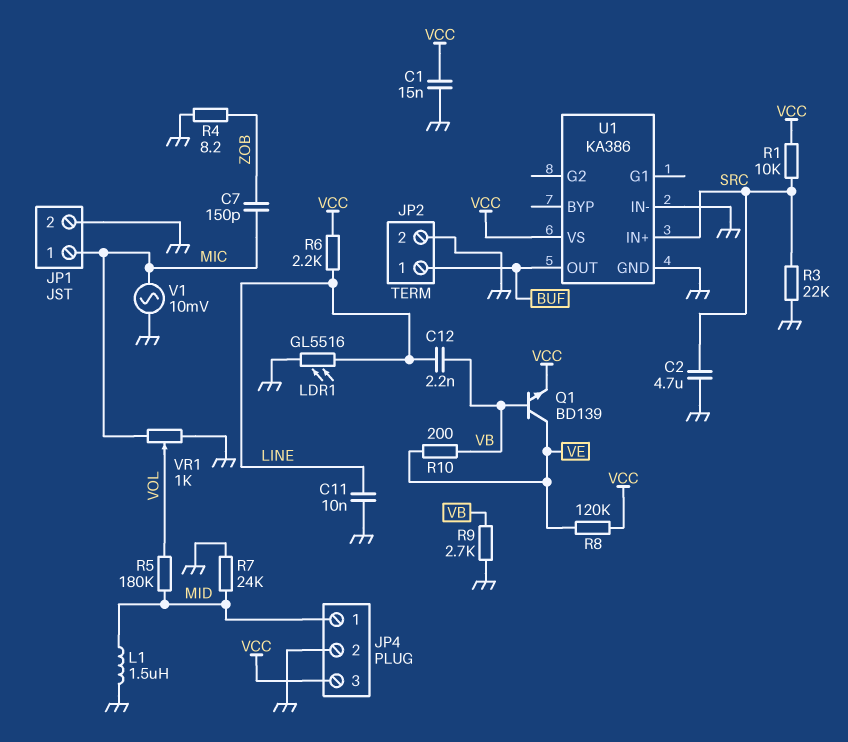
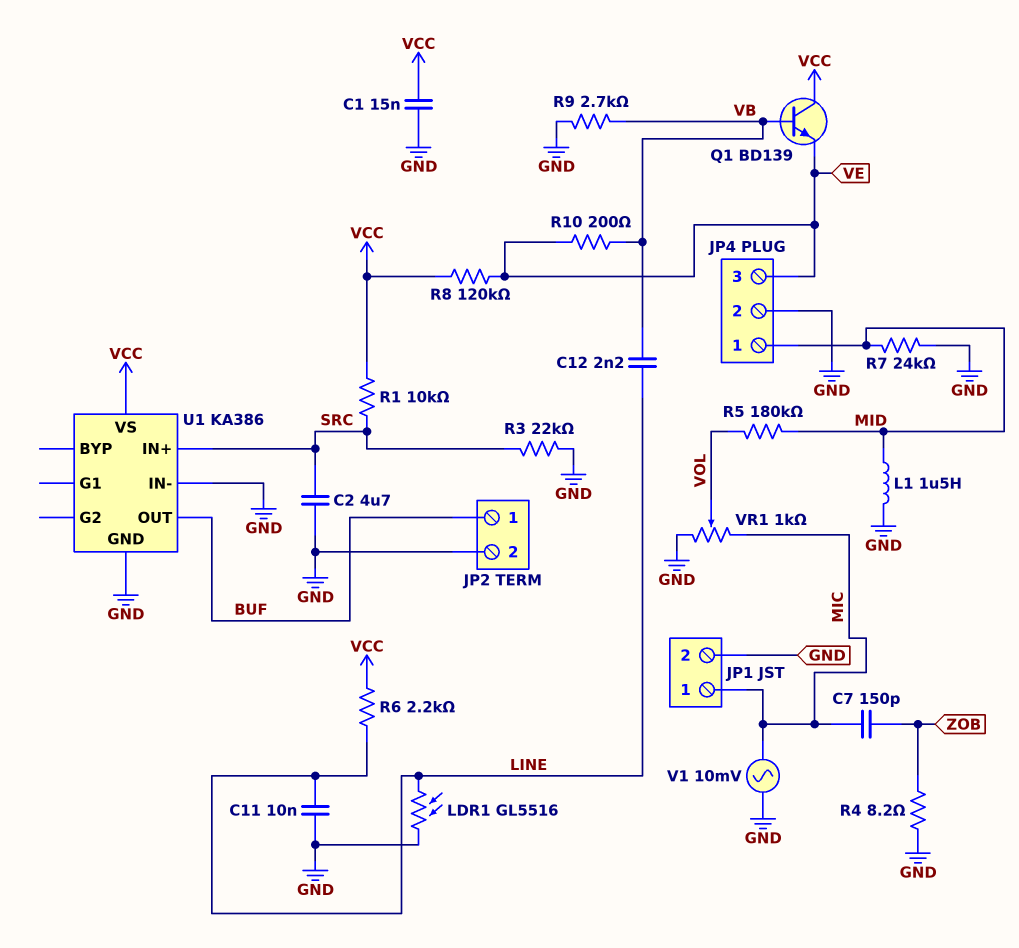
JP4 pin 3: VCC -> VE
Q1: NPN BD139 (B VB, C VE, E VCC) -> NPN BD139 (B VB, C VCC, E VE)

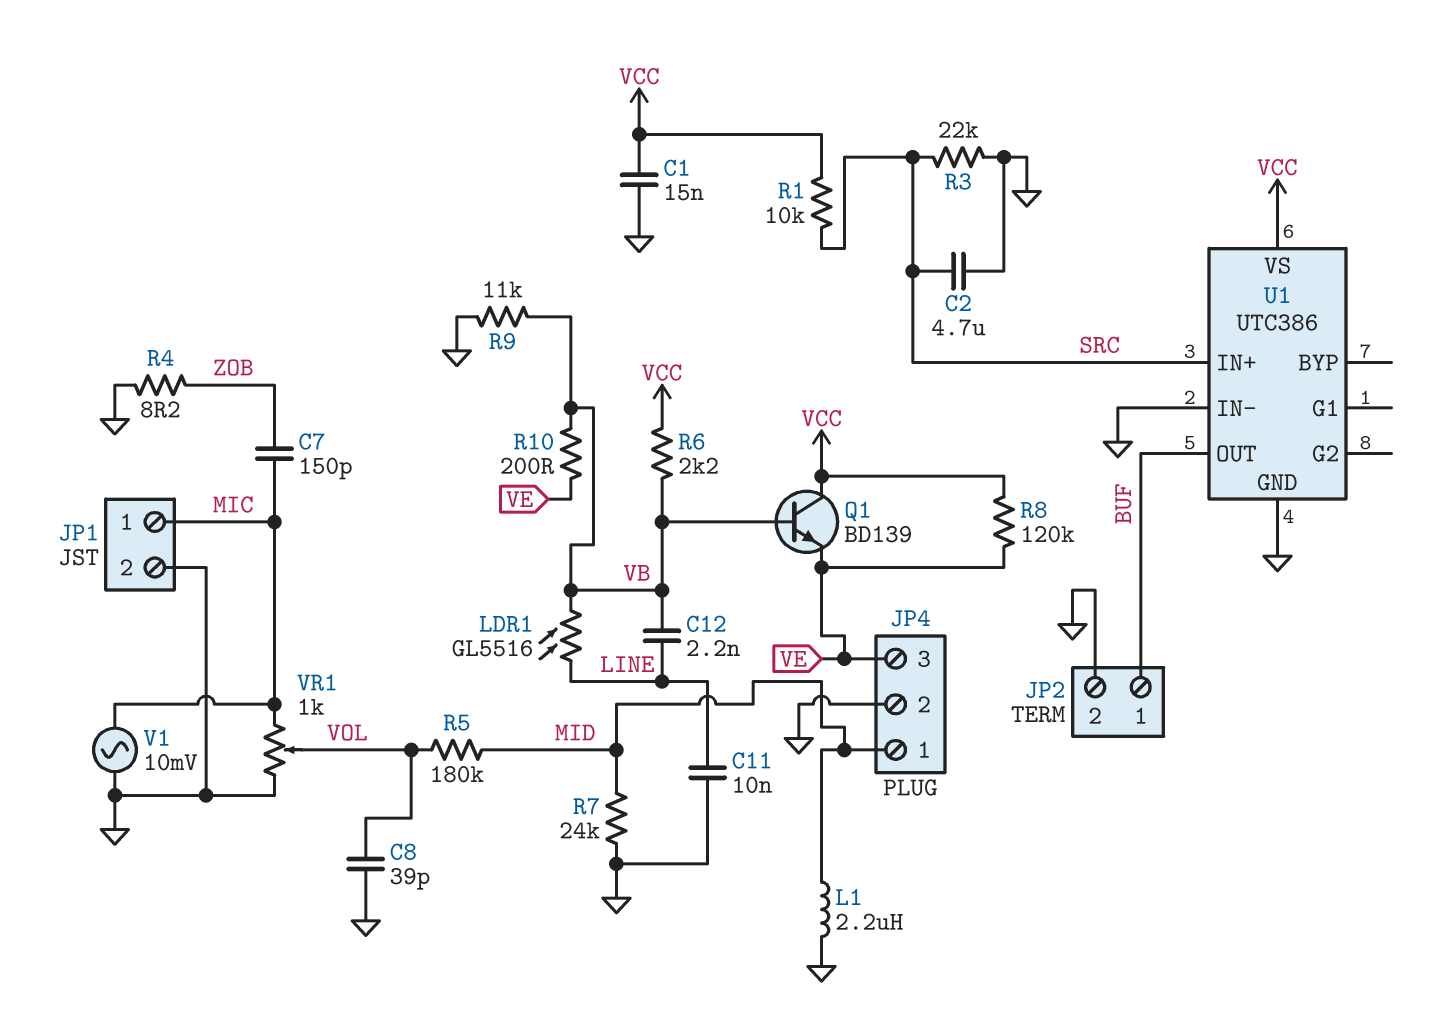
C8: none -> 39pF (GND, VOL)
L1: 1.5uH (GND, MID) -> 2.2uH (GND, MID)
LDR1: GL5516 (GND, LINE) -> GL5516 (LINE, VB)
R6: 2.2k (LINE, VCC) -> 2.2k (VB, VCC)
R9: 2.7k (GND, VB) -> 11k (GND, VB)
U1: KA386 -> UTC386

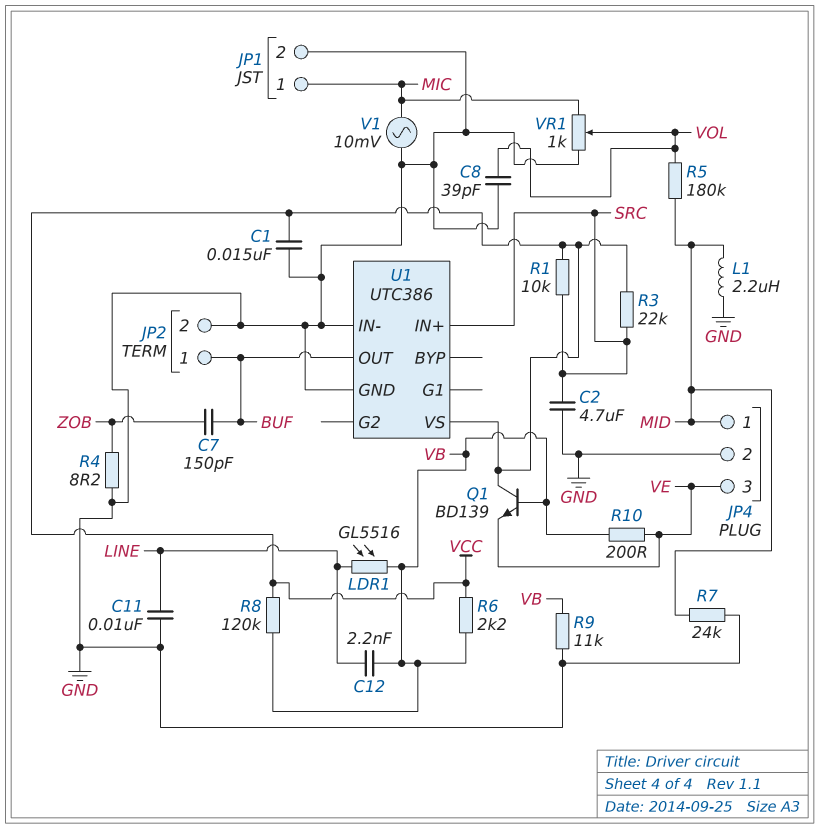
C7: 150pF (MIC, ZOB) -> 150pF (BUF, ZOB)
R3: 22k (GND, SRC) -> 22k (SRC, VCC)
R8: 120k (VCC, VE) -> 120k (VB, VCC)

